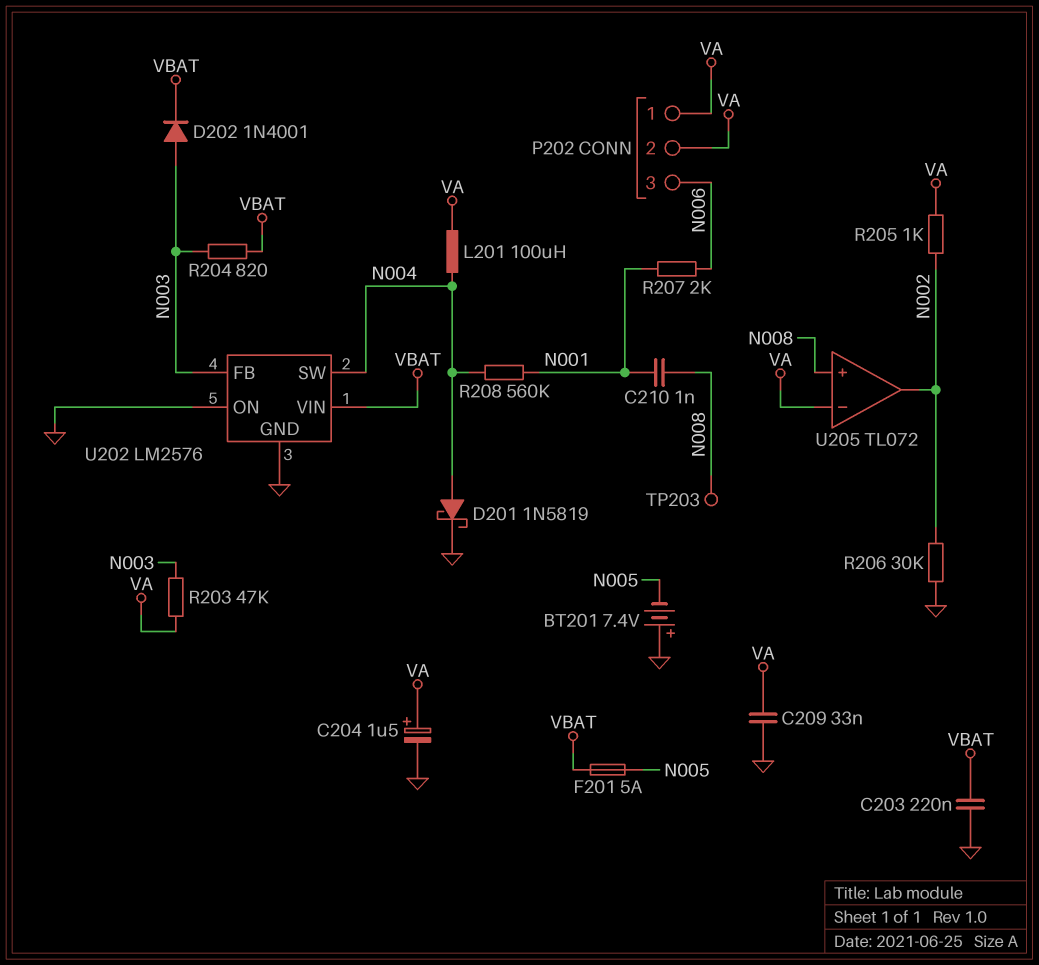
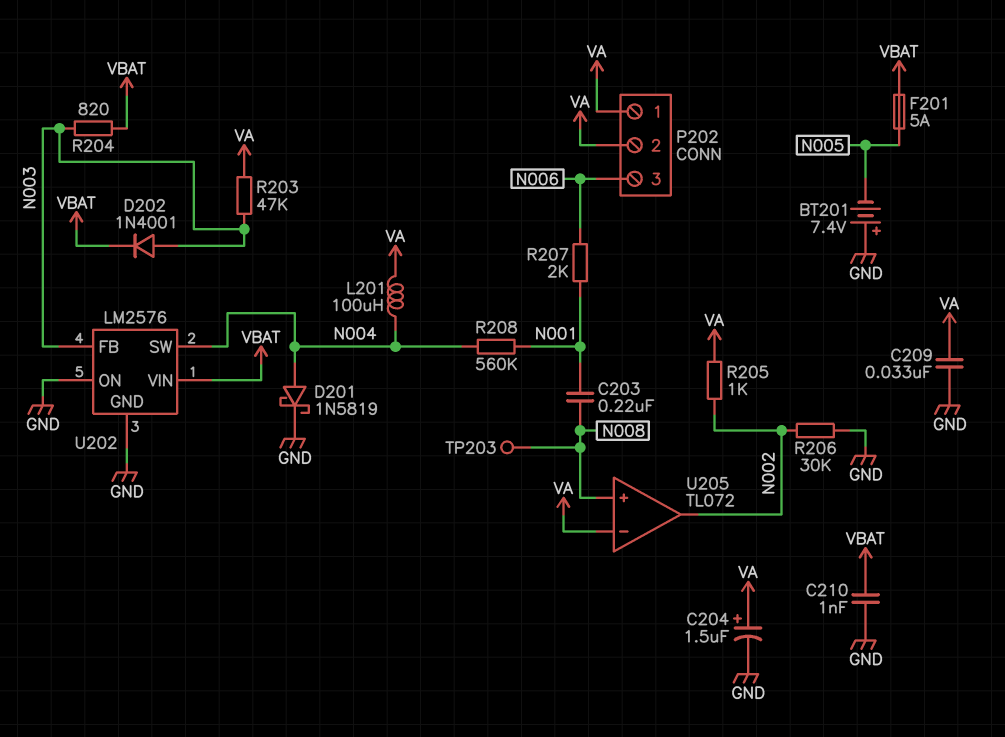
C203: 220nF (GND, VBAT) -> 220nF (N001, N008)
C210: 1nF (N001, N008) -> 1nF (GND, VBAT)

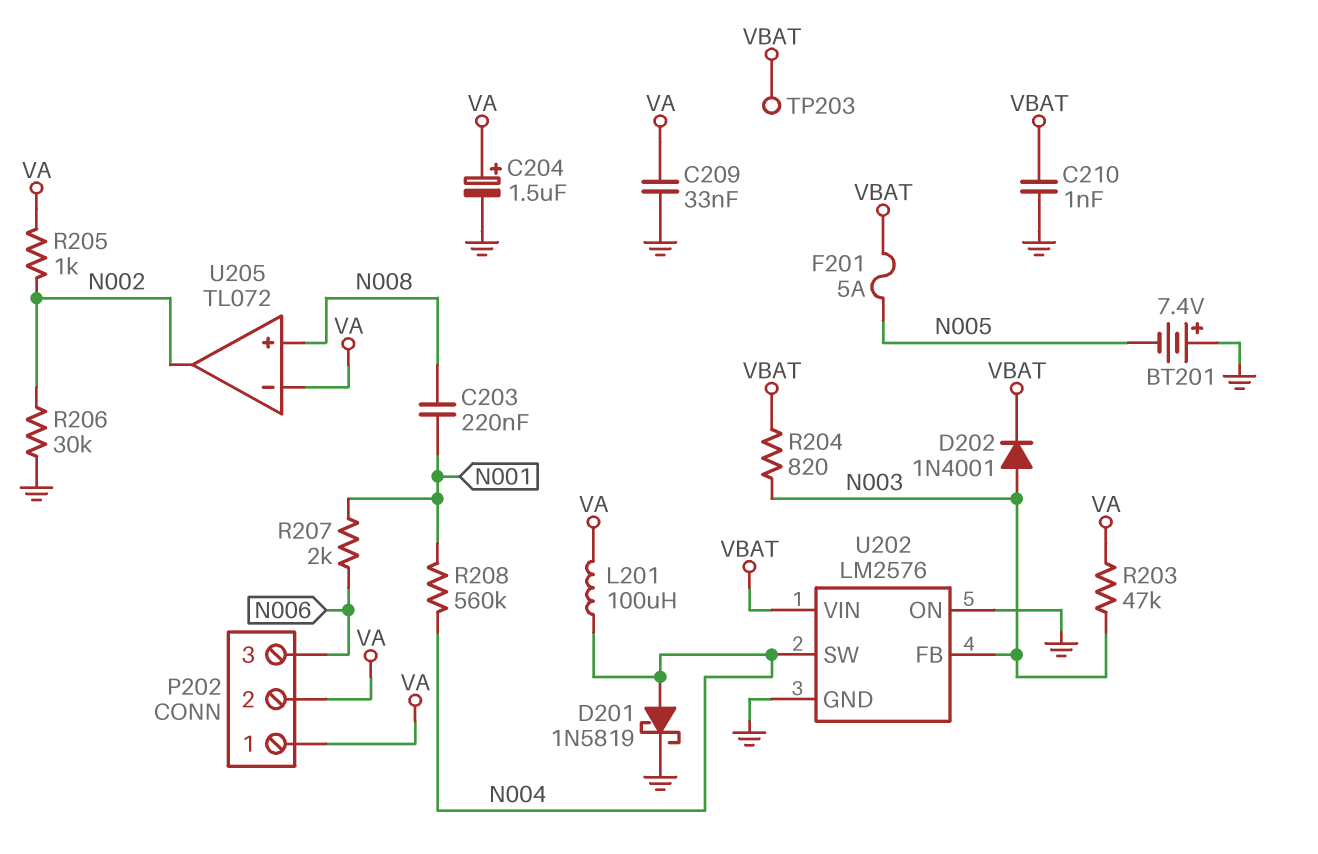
TP203: test point (N008) -> test point (VBAT)

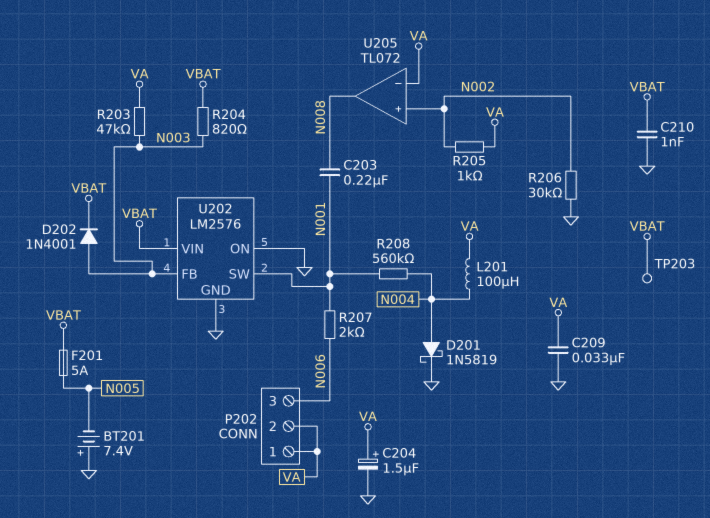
U202 pin SW: N004 -> N001
U205 pin in+: N008 -> N002
U205 pin out: N002 -> N008

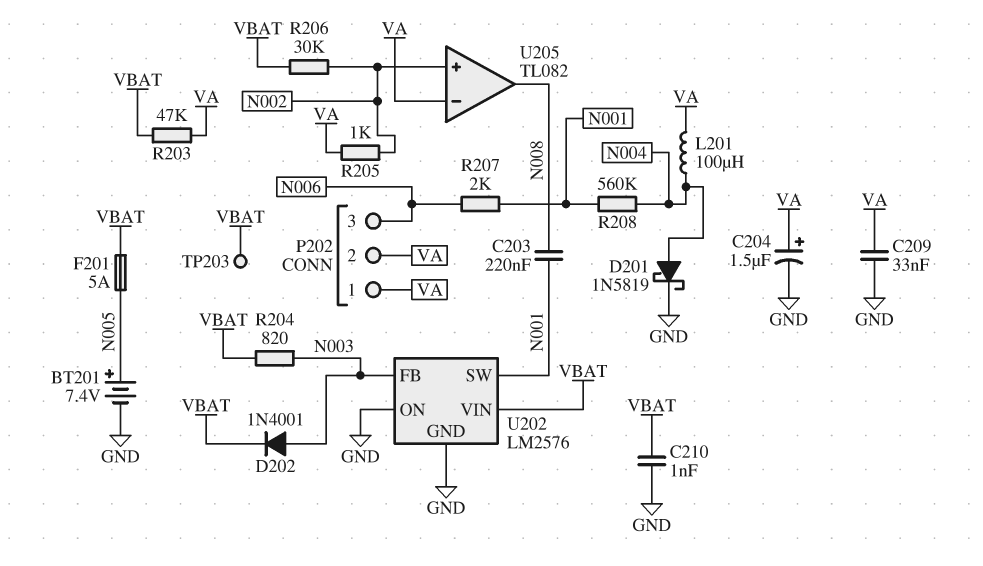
BT201: 7.4V (plus GND, minus N005) -> 7.4V (plus N005, minus GND)
R203: 47k (N003, VA) -> 47k (VA, VBAT)
R206: 30k (GND, N002) -> 30k (N002, VBAT)
U205: TL072 -> TL082

